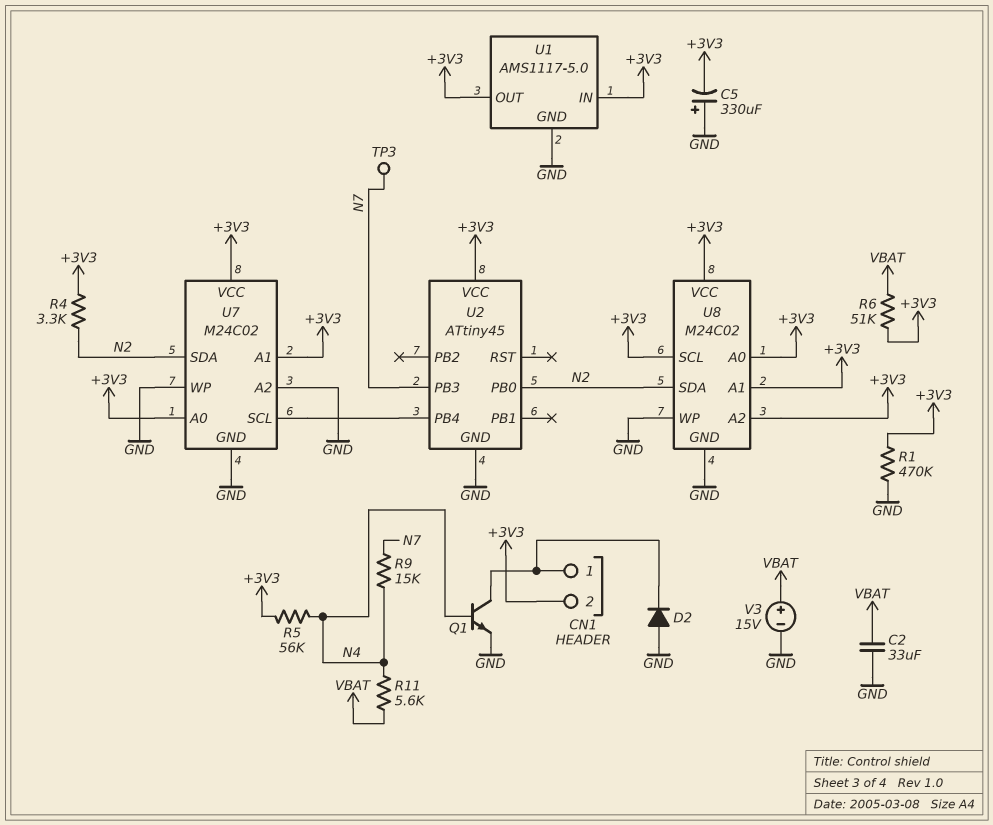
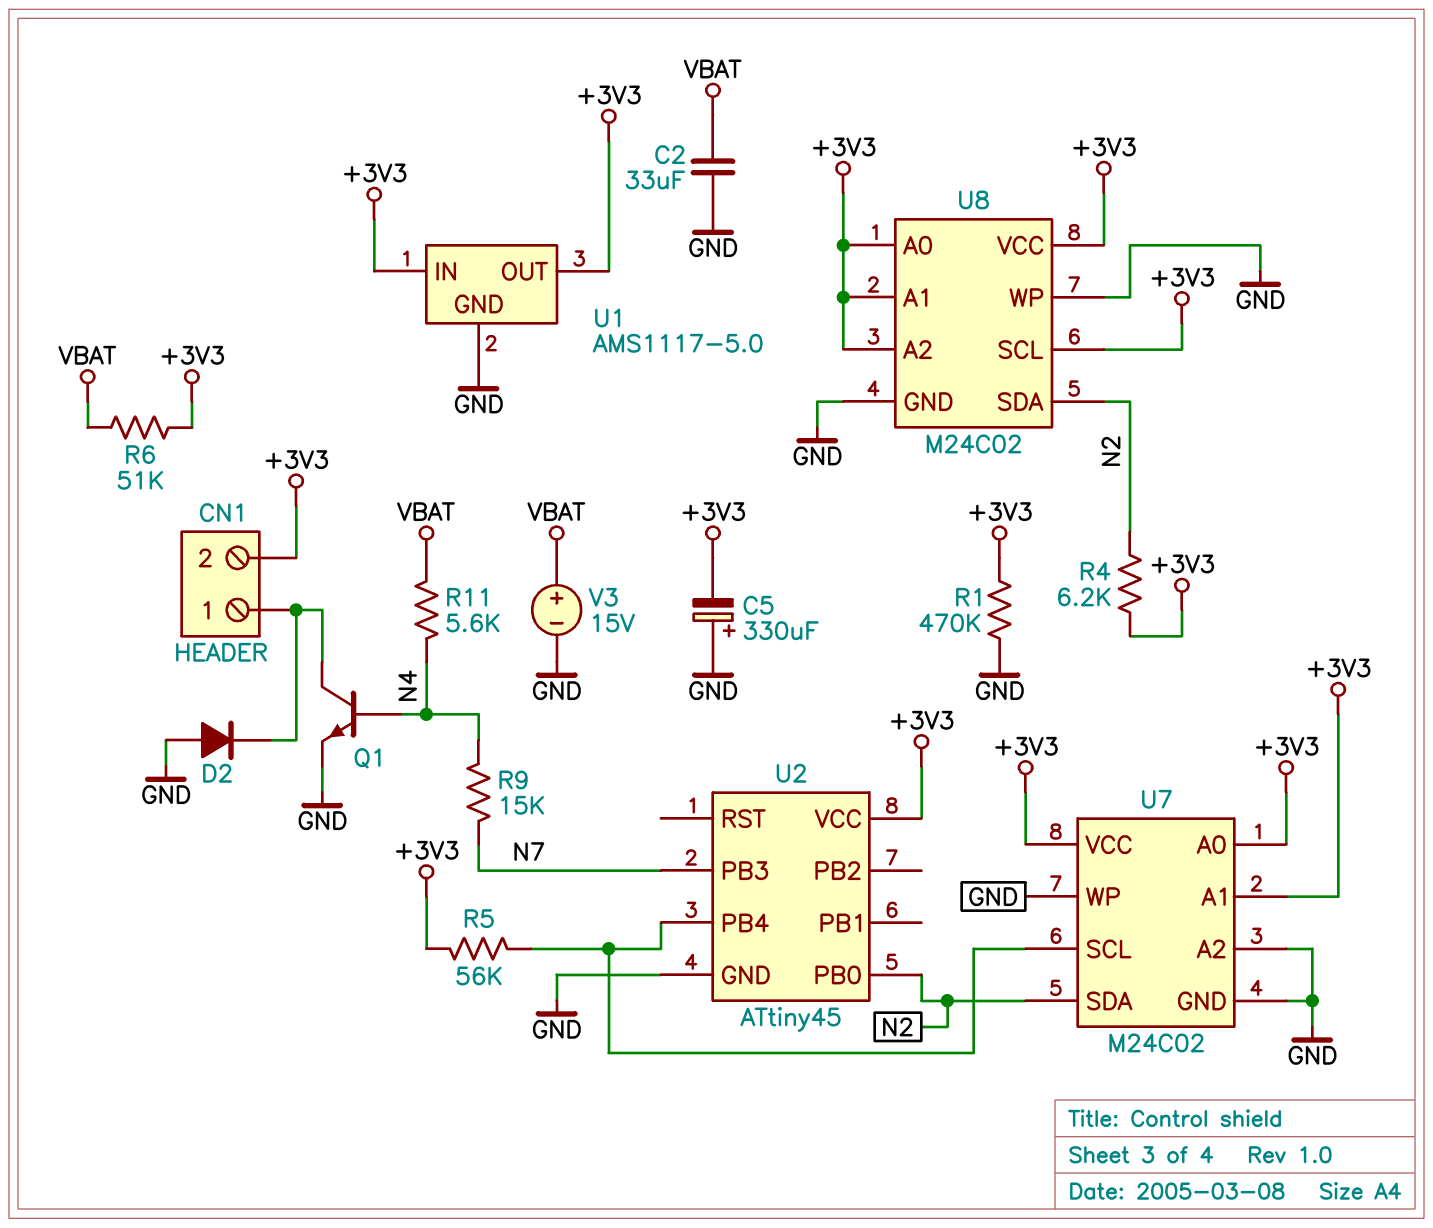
R4: 3.3k (+3V3, N2) -> 6.2k (+3V3, N2)
R5: 56k (+3V3, N4) -> 56k (+3V3, U2/PB4)
TP3: test point (N7) -> none

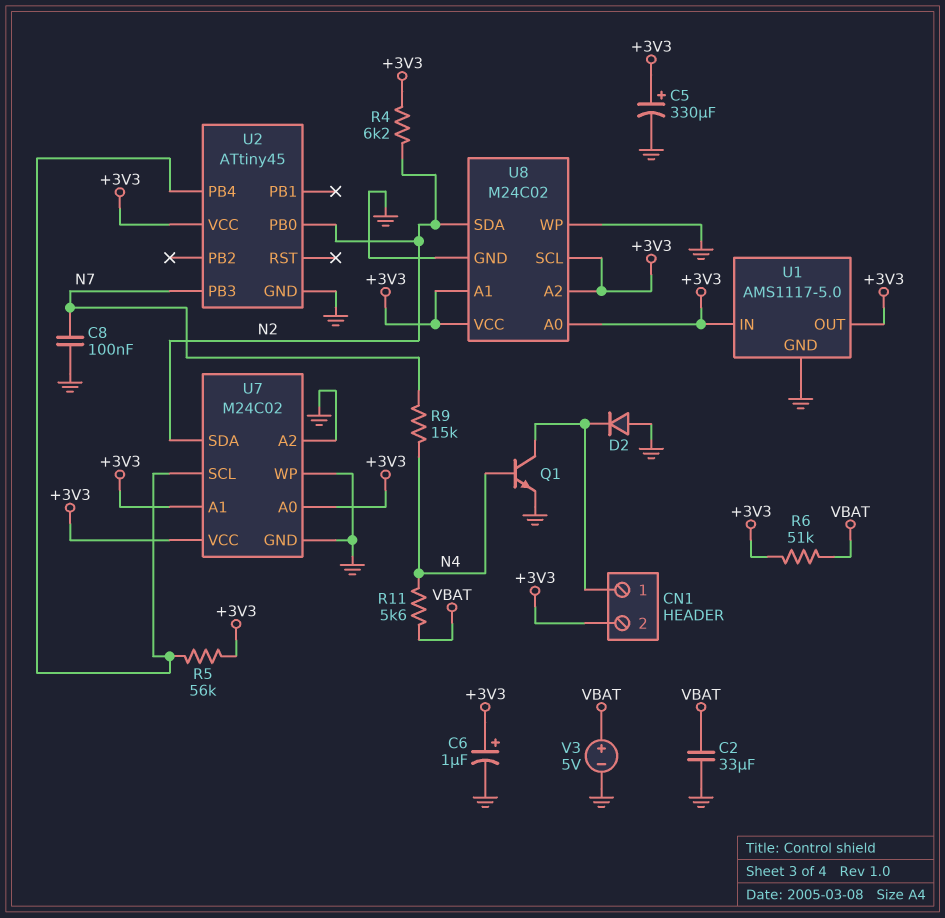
C5: 330uF (plus GND, minus +3V3) -> 330uF (plus +3V3, minus GND)
C6: none -> 1uF (plus +3V3, minus GND)
C8: none -> 100nF (GND, N7)
R1: 470k (+3V3, GND) -> none
V3: 15V (plus VBAT, minus GND) -> 5V (plus VBAT, minus GND)

